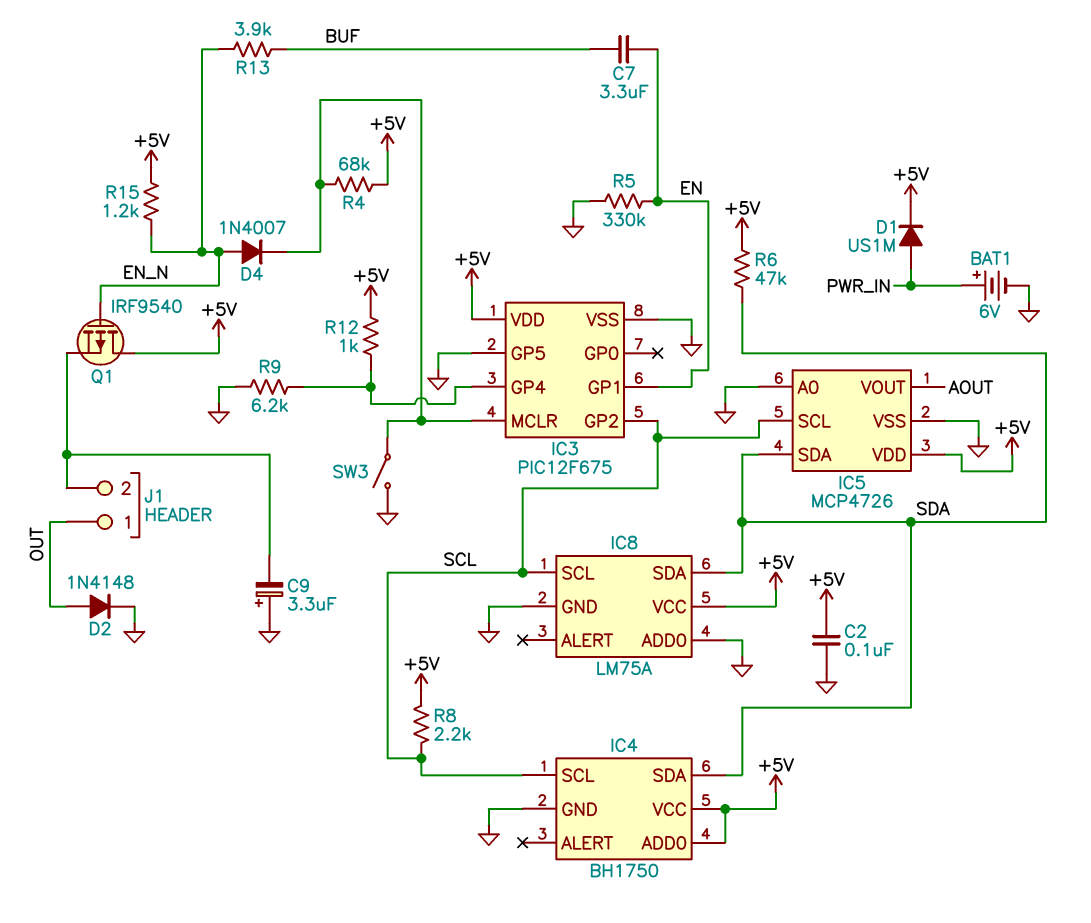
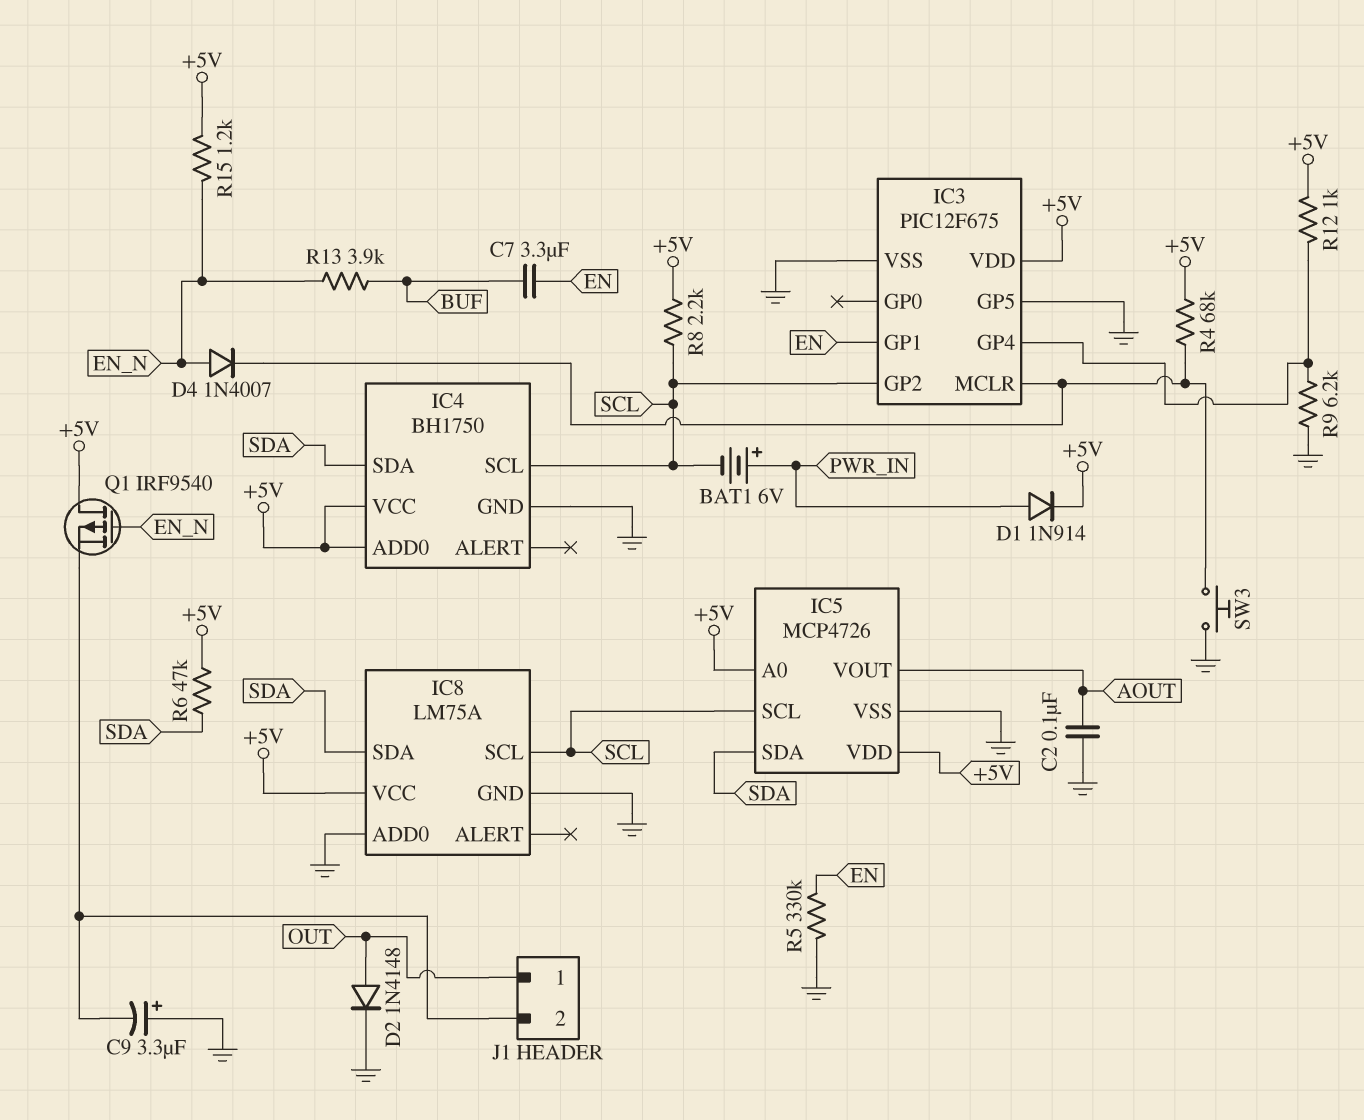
BAT1: 6V (plus PWR_IN, minus GND) -> 6V (plus PWR_IN, minus SCL)
C2: 100nF (+5V, GND) -> 100nF (AOUT, GND)
D1: diode US1M (A PWR_IN, K +5V) -> diode 1N914 (A PWR_IN, K +5V)
IC5 pin A0: GND -> +5V
SW3: switch (GND, IC3/MCLR) -> button (GND, IC3/MCLR)

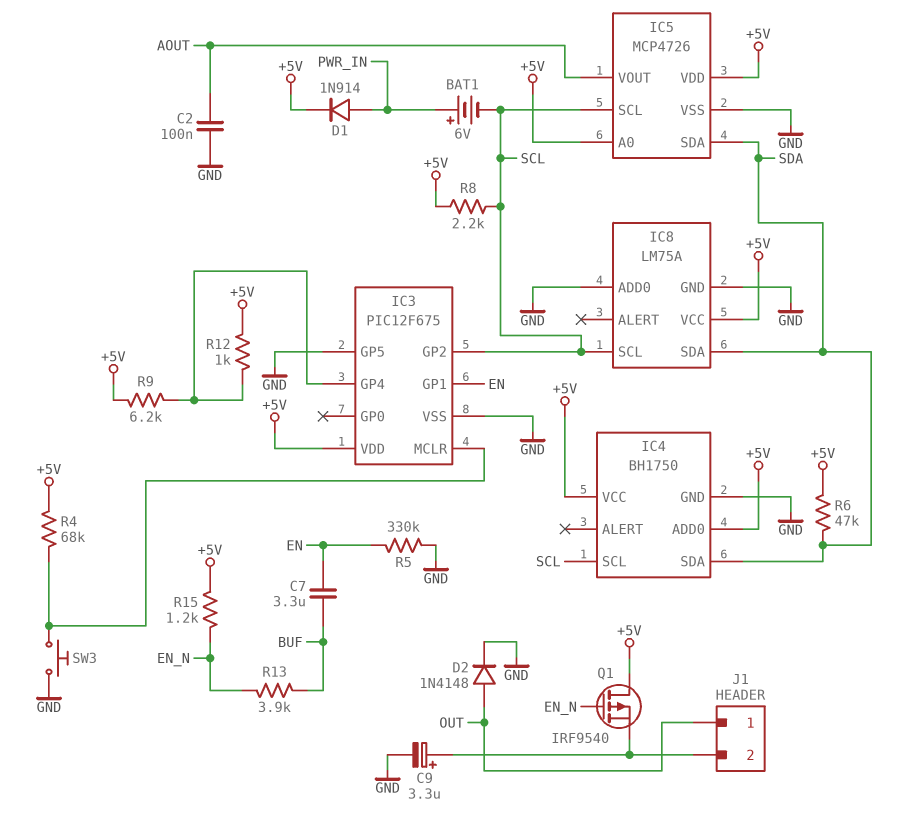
C9: 3.3uF (plus GND, minus J1/2) -> 3.3uF (plus J1/2, minus GND)
D4: diode 1N4007 (A EN_N, K IC3/MCLR) -> none
R9: 6.2k (GND, IC3/GP4) -> 6.2k (+5V, IC3/GP4)

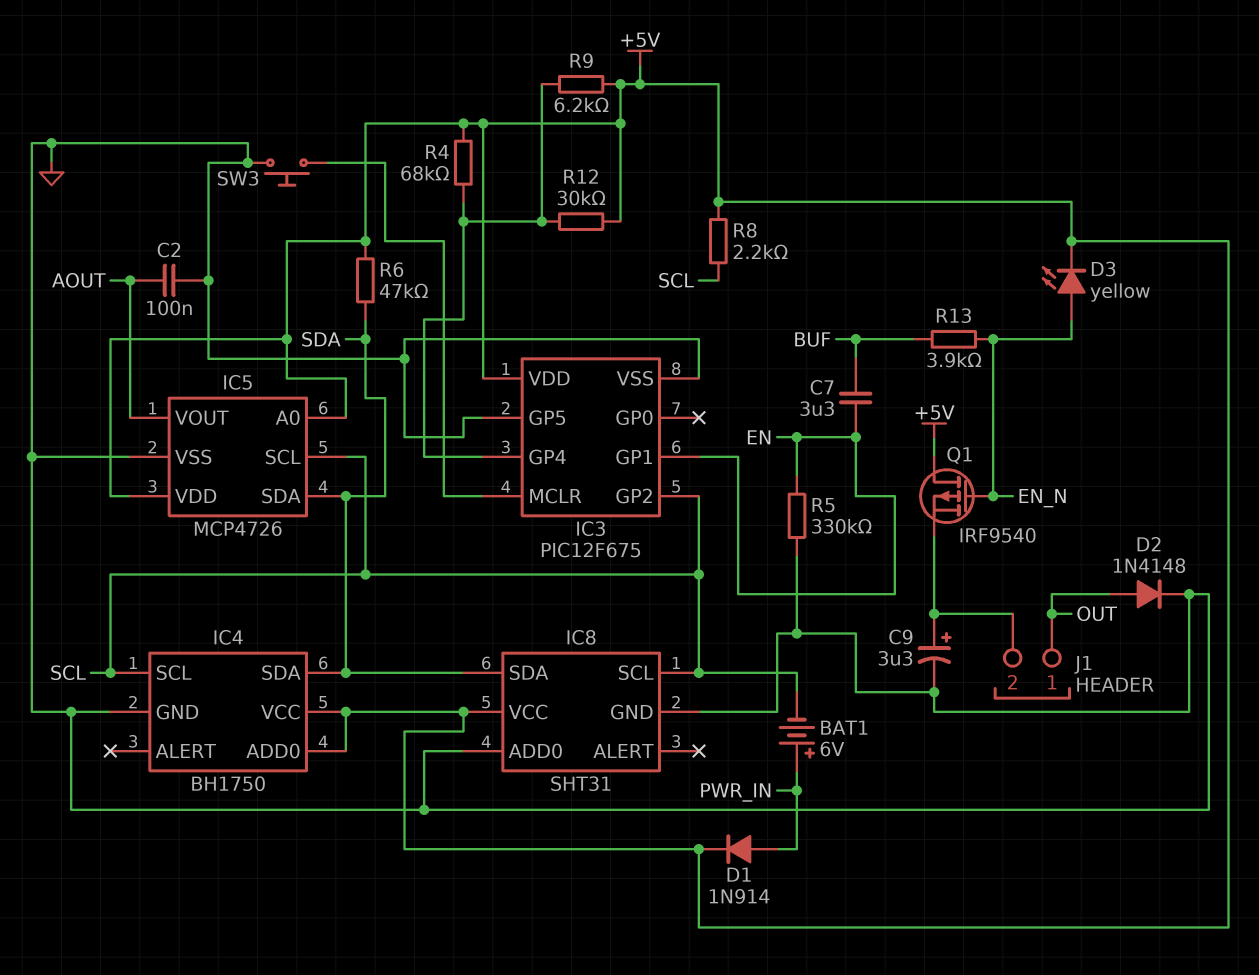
D3: none -> LED yellow (A EN_N, K +5V)
IC8: LM75A -> SHT31
R4: 68k (+5V, IC3/MCLR) -> 68k (+5V, IC3/GP4)
R12: 1k (+5V, IC3/GP4) -> 30k (+5V, IC3/GP4)
R15: 1.2k (+5V, EN_N) -> none

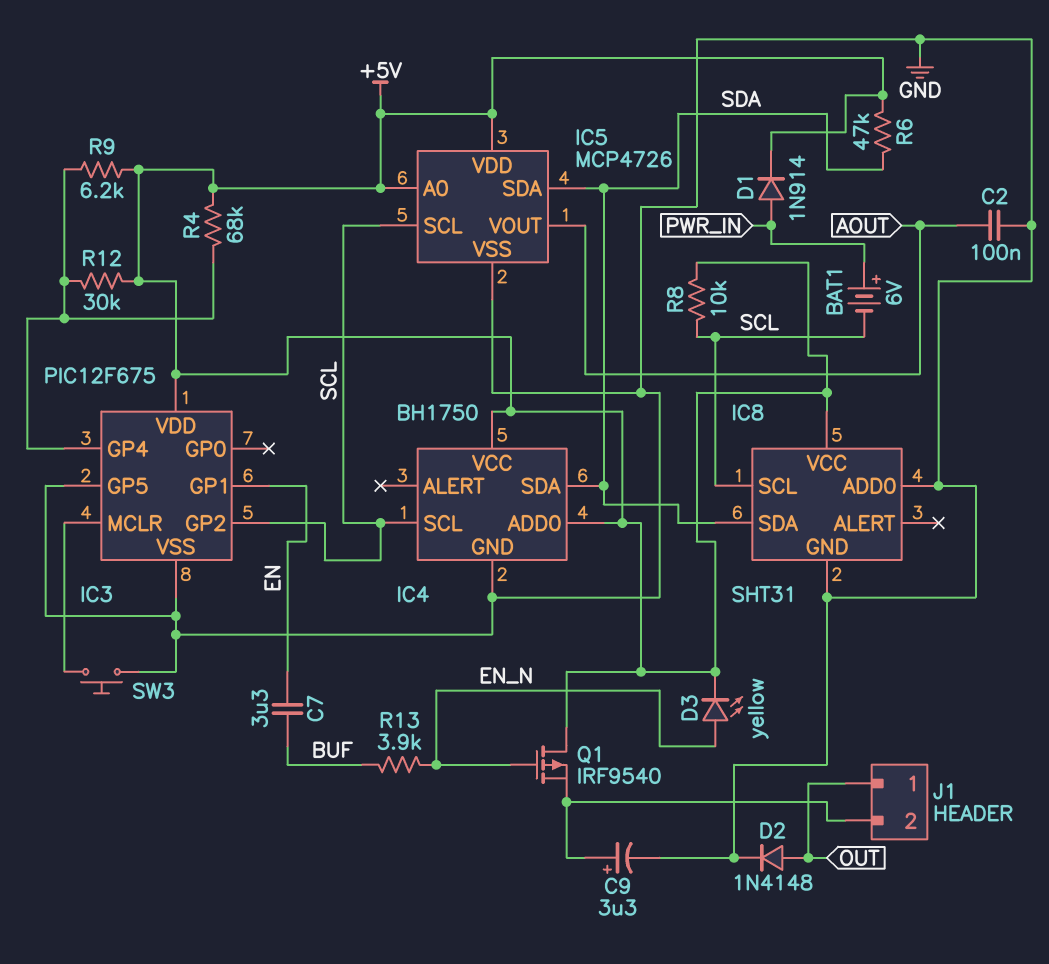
R5: 330k (EN, GND) -> none
R8: 2.2k (+5V, SCL) -> 10k (+5V, SCL)

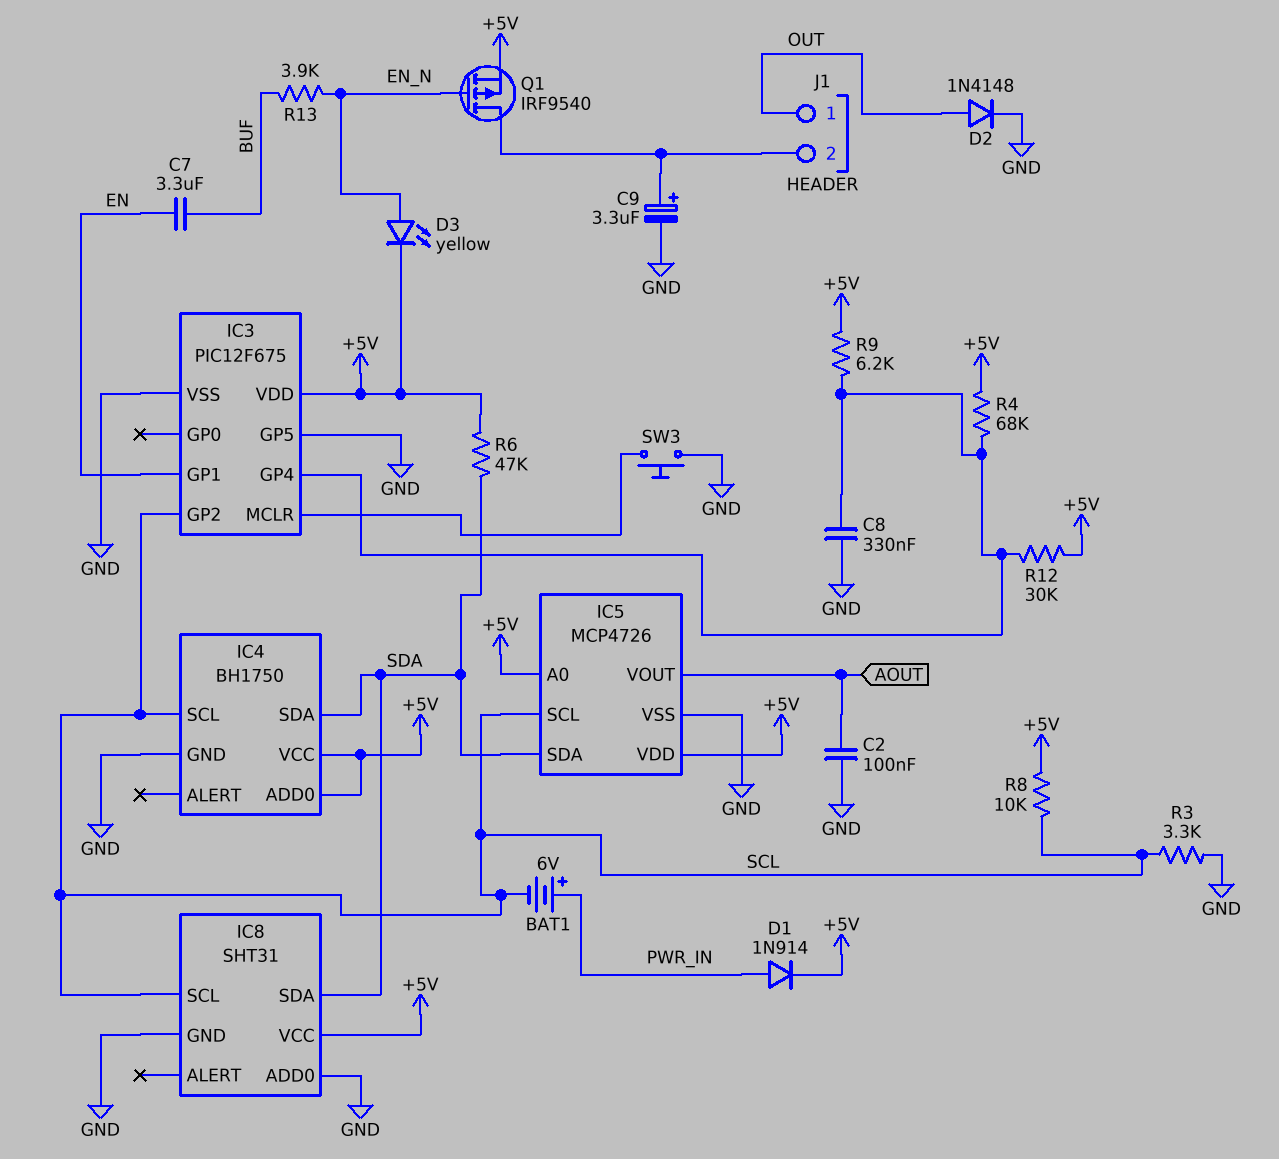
C8: none -> 330nF (GND, IC3/GP4)
Q1: PMOS IRF9540 (G EN_N, D +5V, S J1/2) -> PMOS IRF9540 (G EN_N, D J1/2, S +5V)
R3: none -> 3.3k (GND, SCL)

